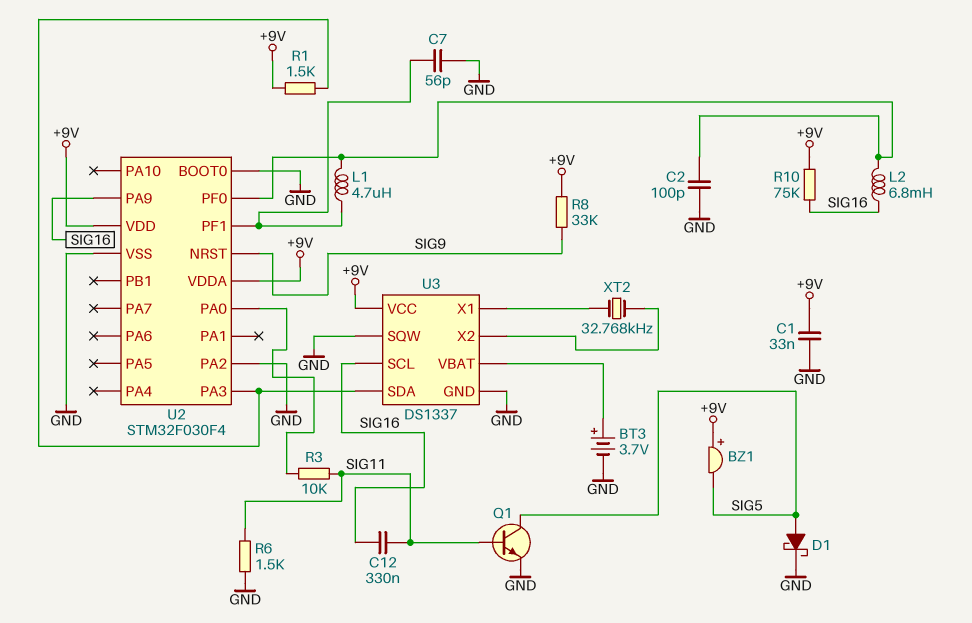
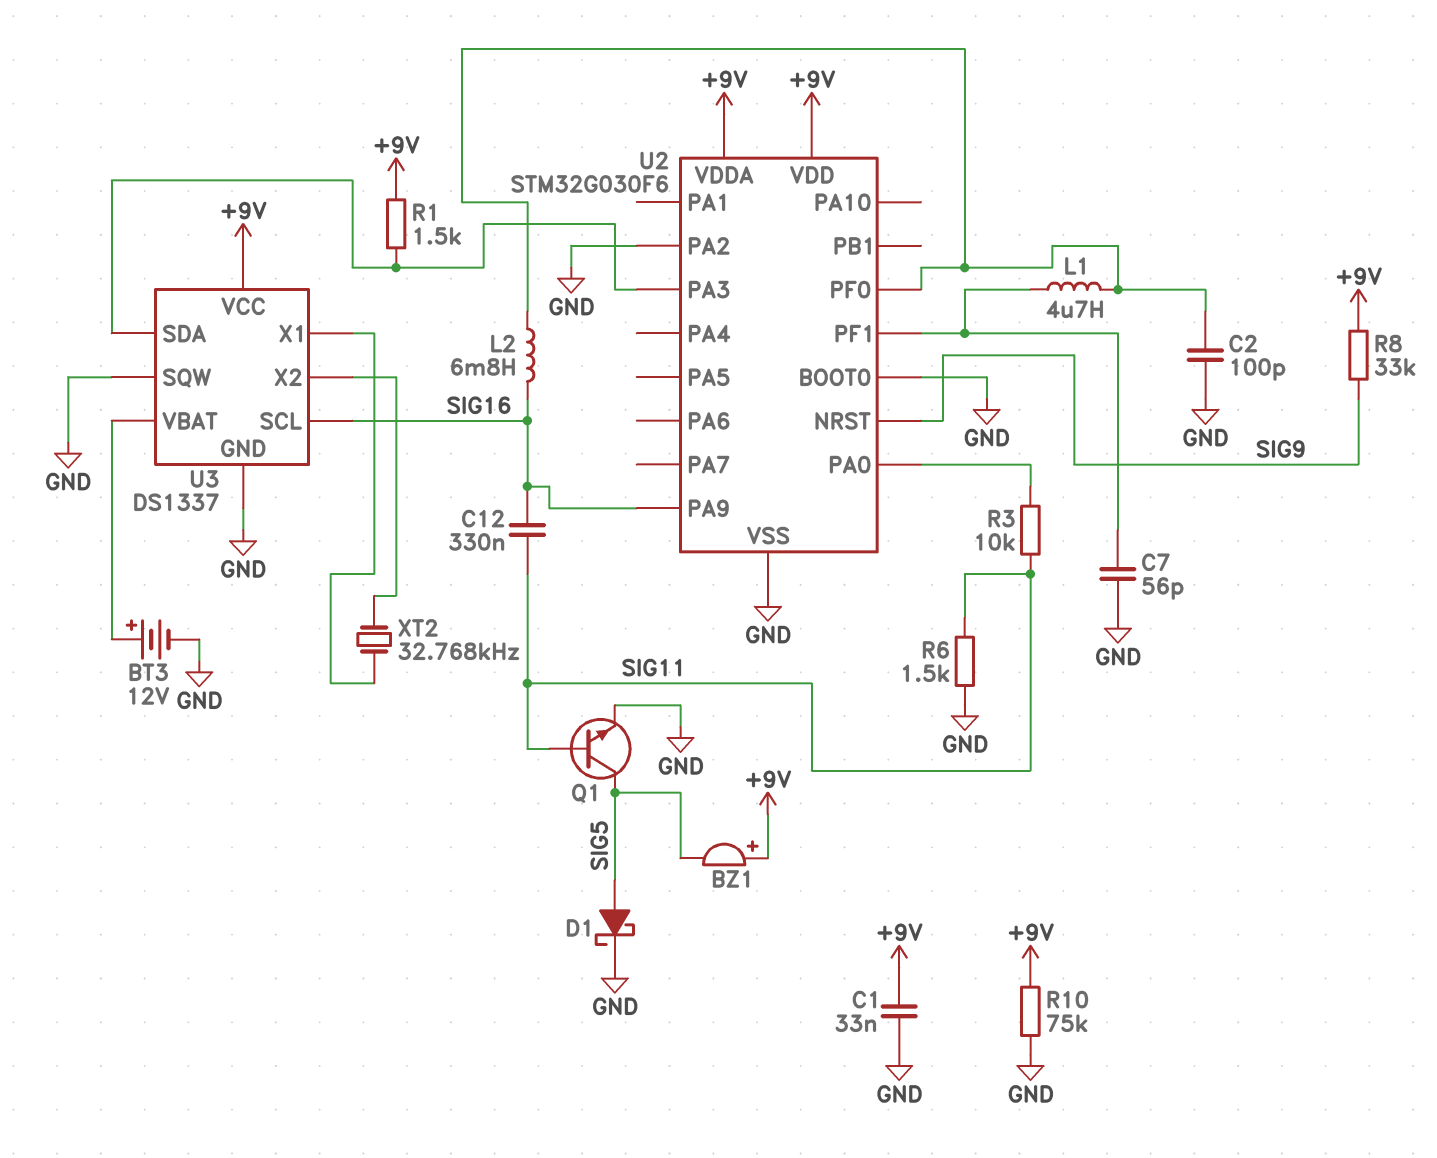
BT3: 3.7V (plus U3/VBAT, minus GND) -> 12V (plus U3/VBAT, minus GND)
R10: 75k (+9V, SIG16) -> 75k (+9V, GND)
U2: STM32F030F4 -> STM32G030F6

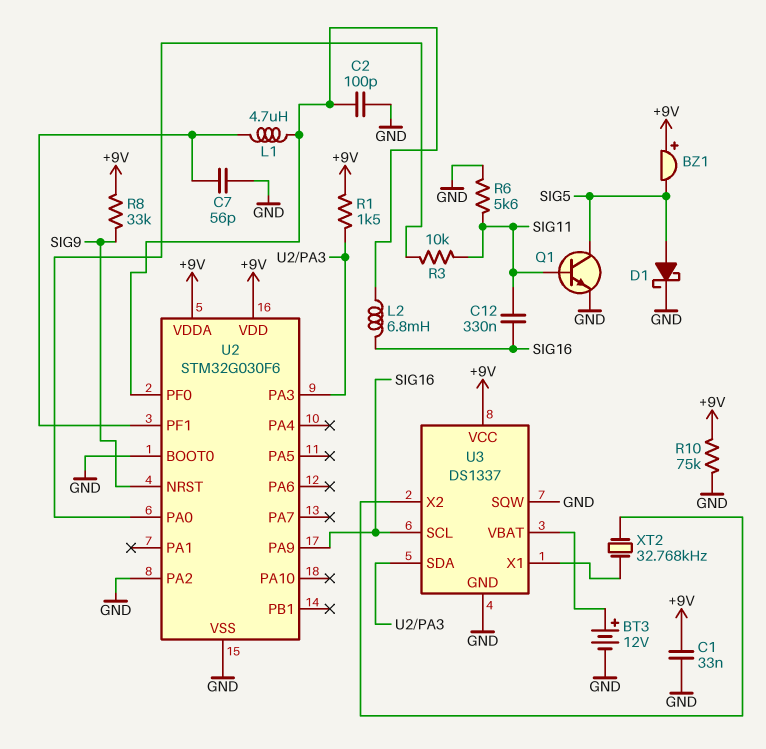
R6: 1.5k (GND, SIG11) -> 5.6k (GND, SIG11)

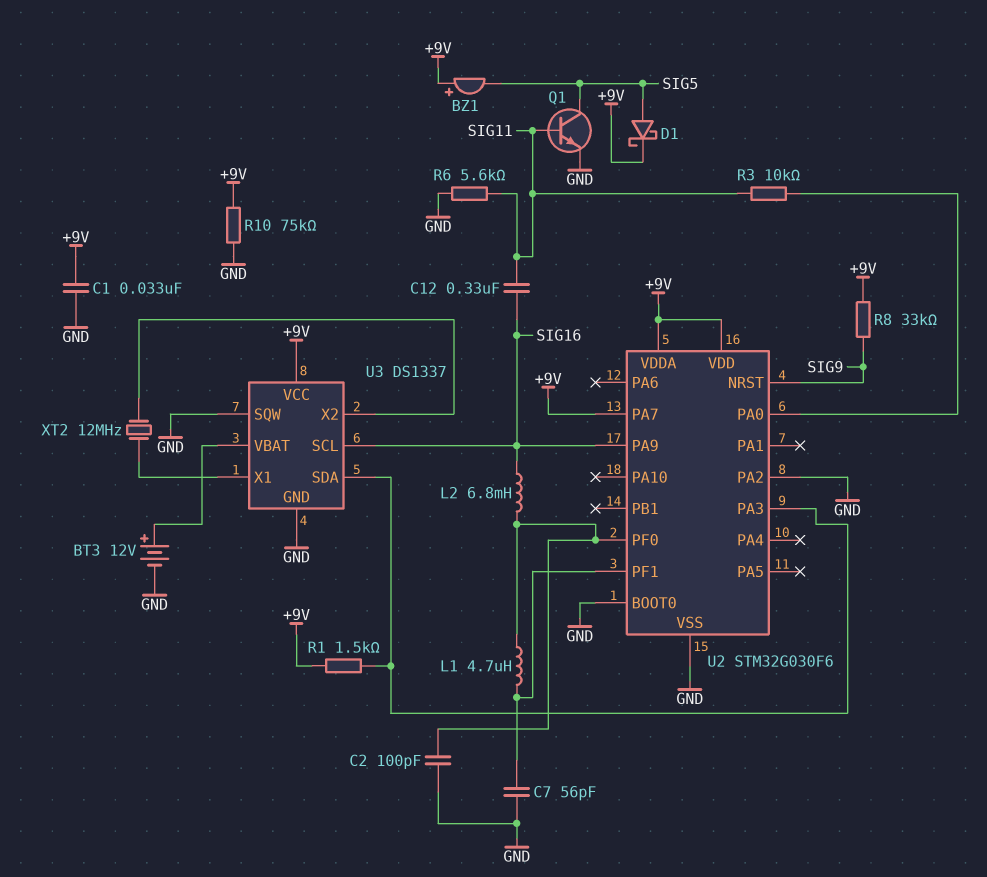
D1: schottky (A SIG5, K GND) -> schottky (A SIG5, K +9V)
U2 pin PA7: none -> +9V
XT2: 32.768kHz (U3/X1, U3/X2) -> 12MHz (U3/X1, U3/X2)

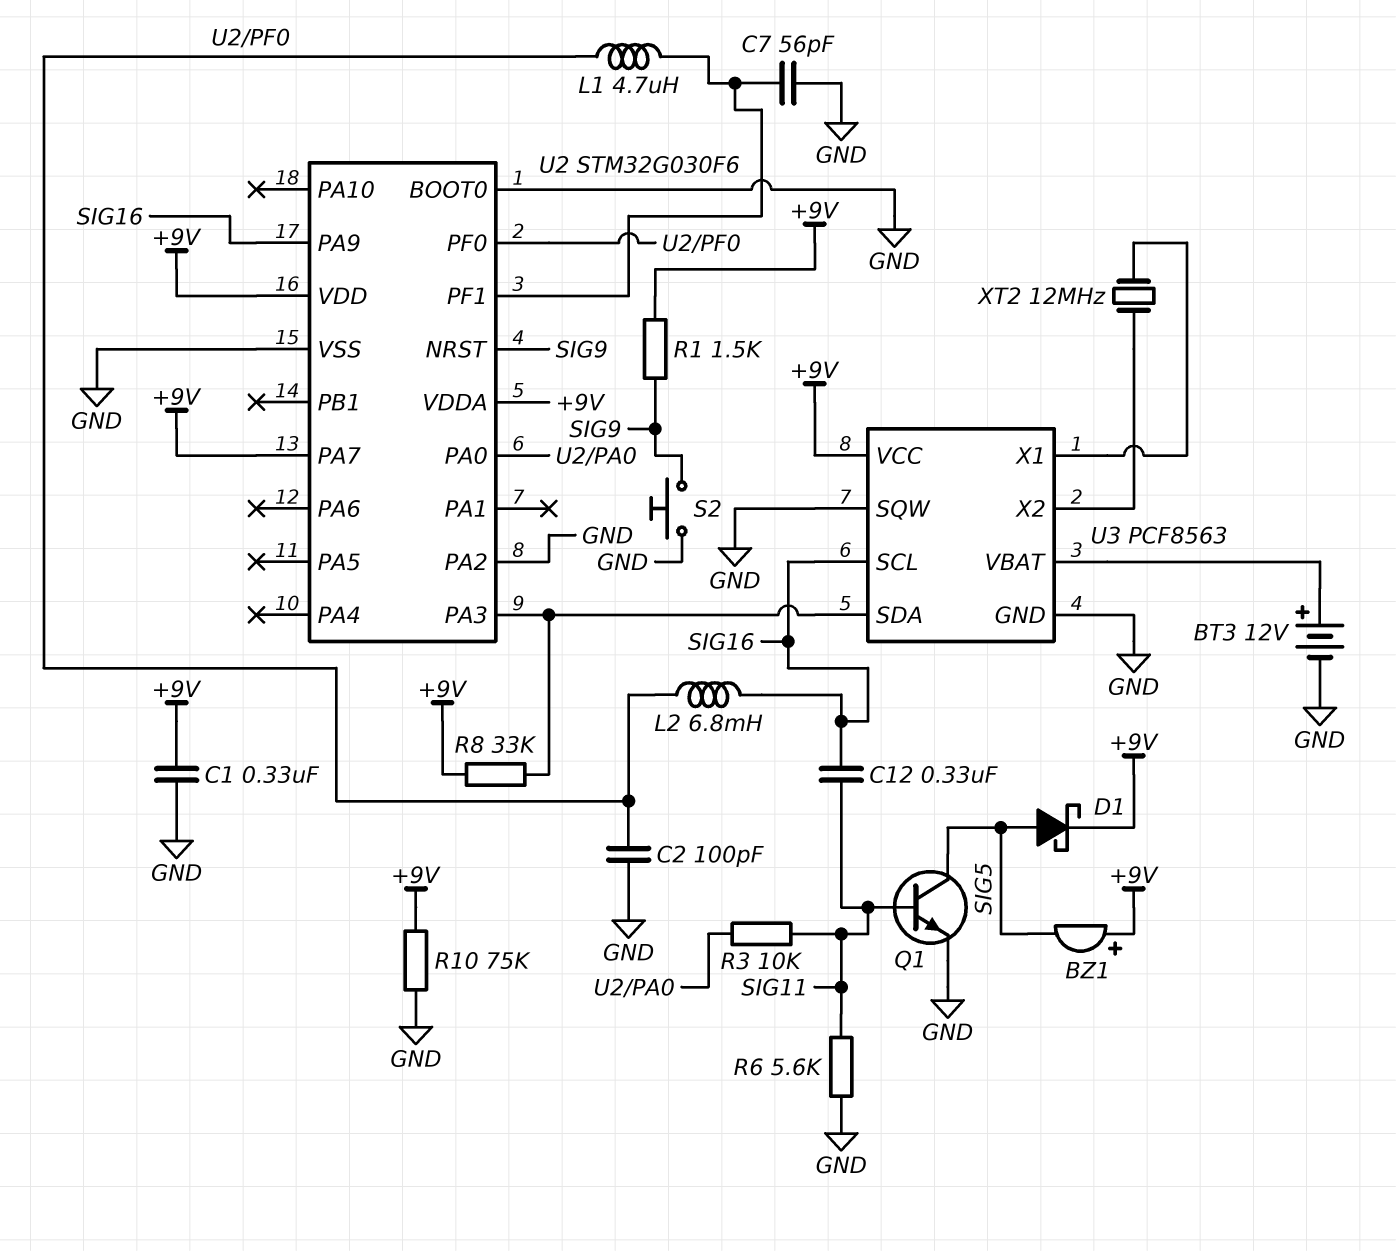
C1: 33nF (+9V, GND) -> 330nF (+9V, GND)
R1: 1.5k (+9V, U2/PA3) -> 1.5k (+9V, SIG9)
R8: 33k (+9V, SIG9) -> 33k (+9V, U2/PA3)
S2: none -> button (GND, SIG9)
U3: DS1337 -> PCF8563

